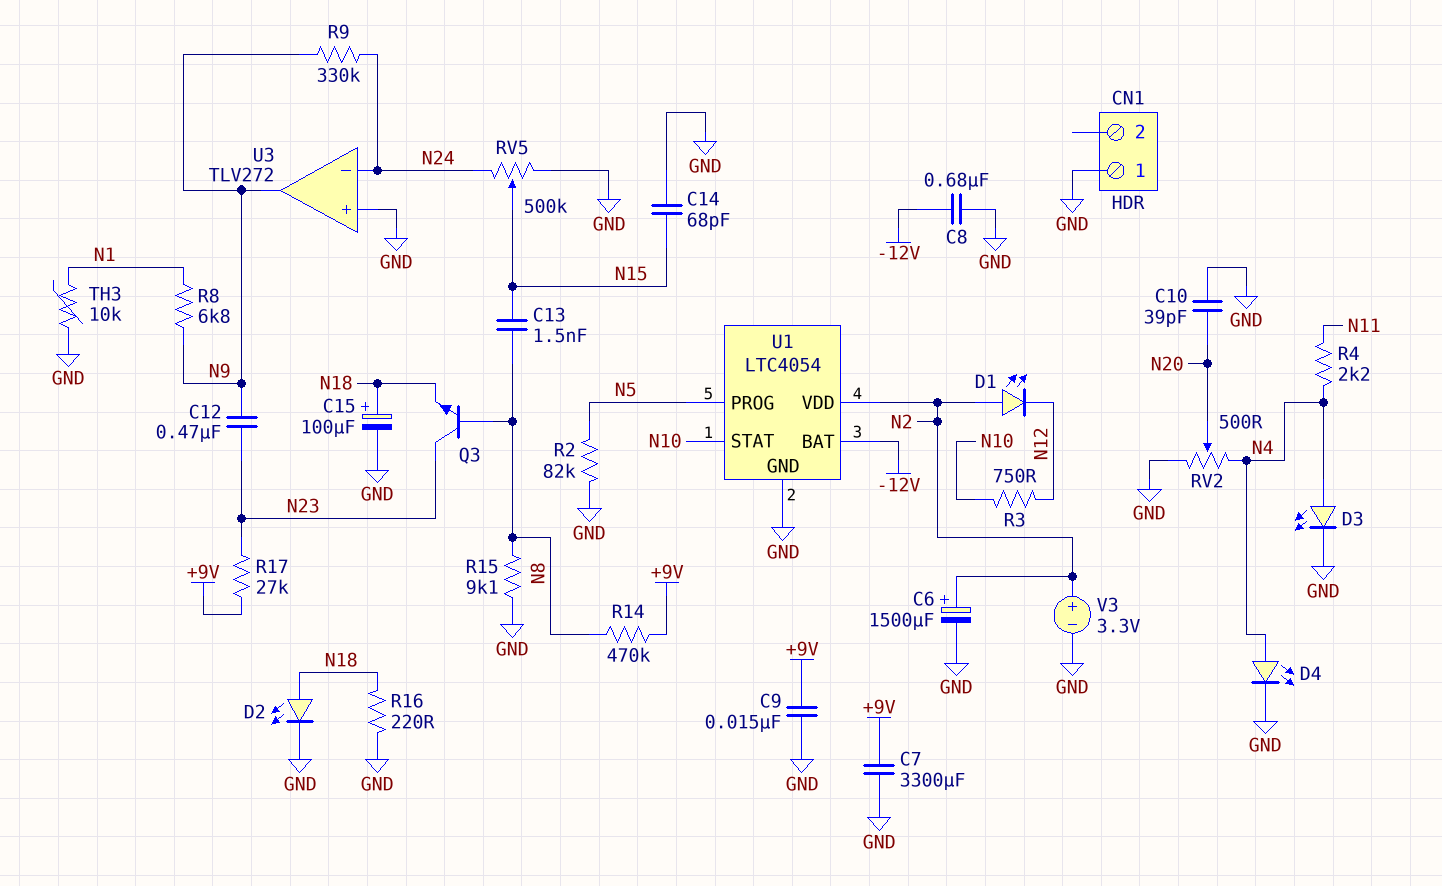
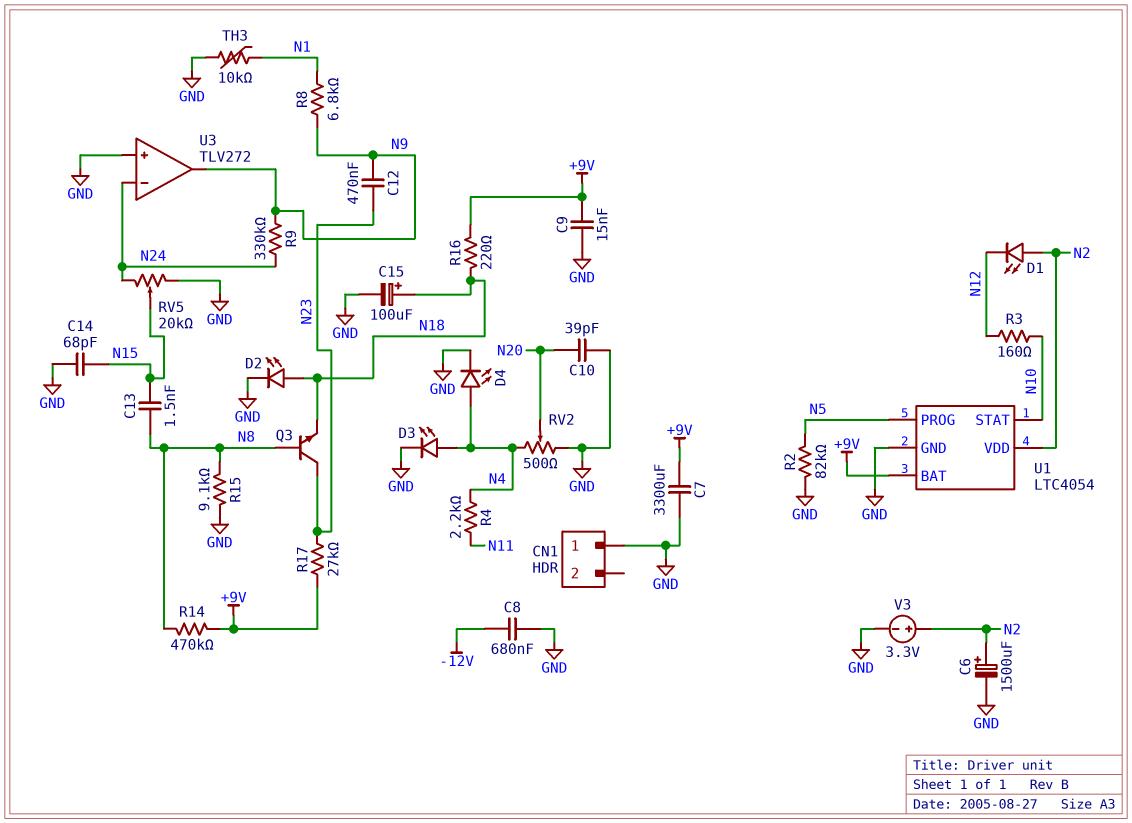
R3: 750 (N10, N12) -> 160 (N10, N12)
R16: 220 (GND, N18) -> 220 (+9V, N18)
RV5: 500k (GND, N24, wiper N15) -> 20k (GND, N24, wiper N15)
U1 pin BAT: -12V -> +9V

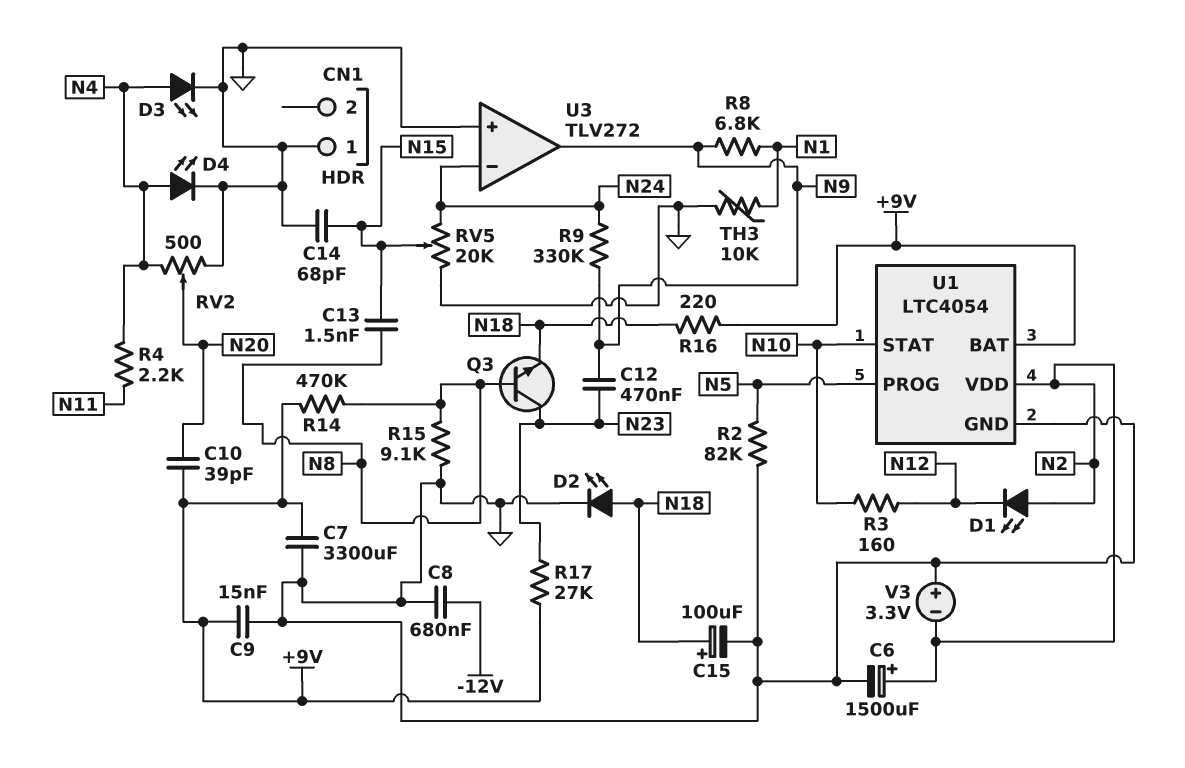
C10: 39pF (GND, N20) -> 39pF (+9V, N20)
V3: 3.3V (plus N2, minus GND) -> 3.3V (plus GND, minus N2)

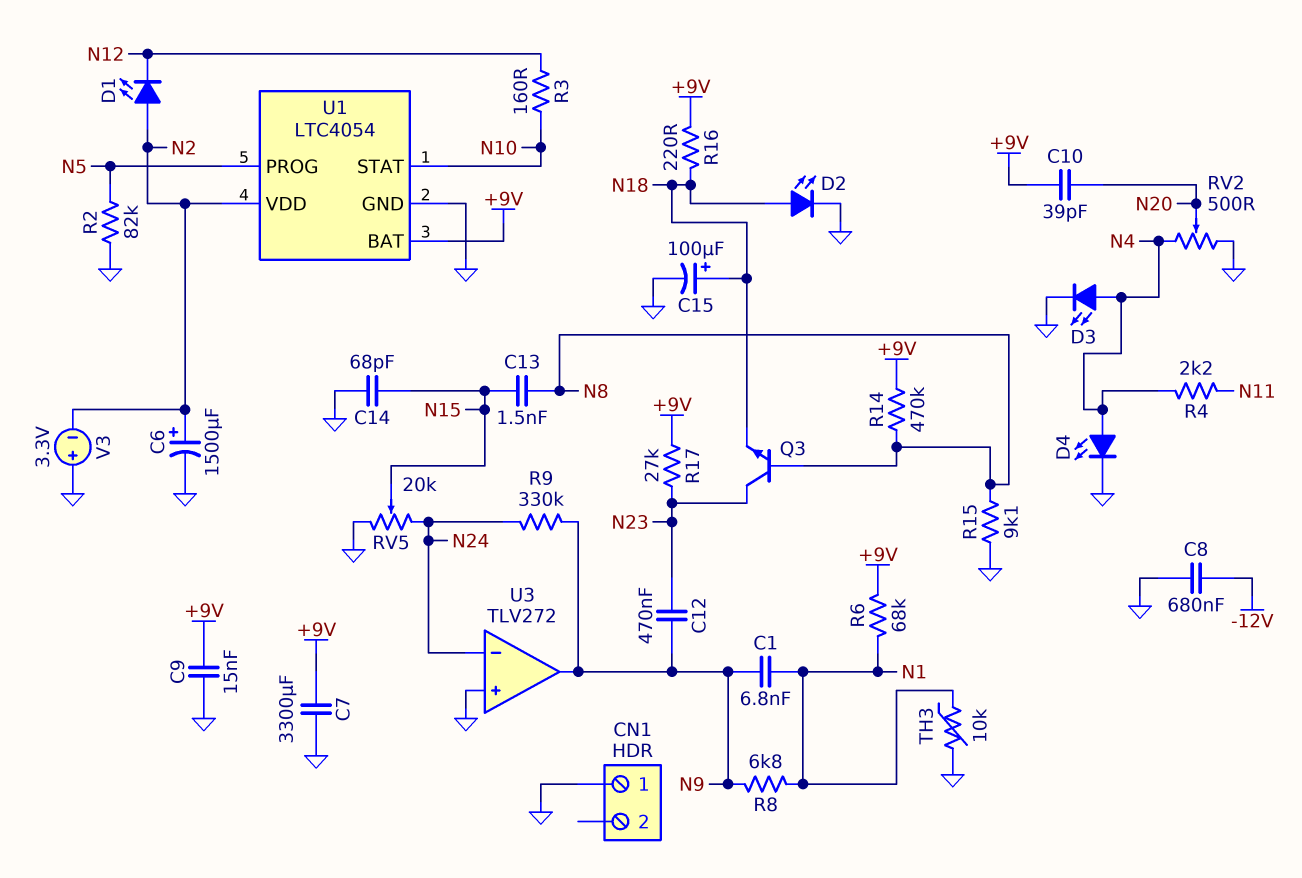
C1: none -> 6.8nF (N1, N9)
R6: none -> 68k (+9V, N1)

